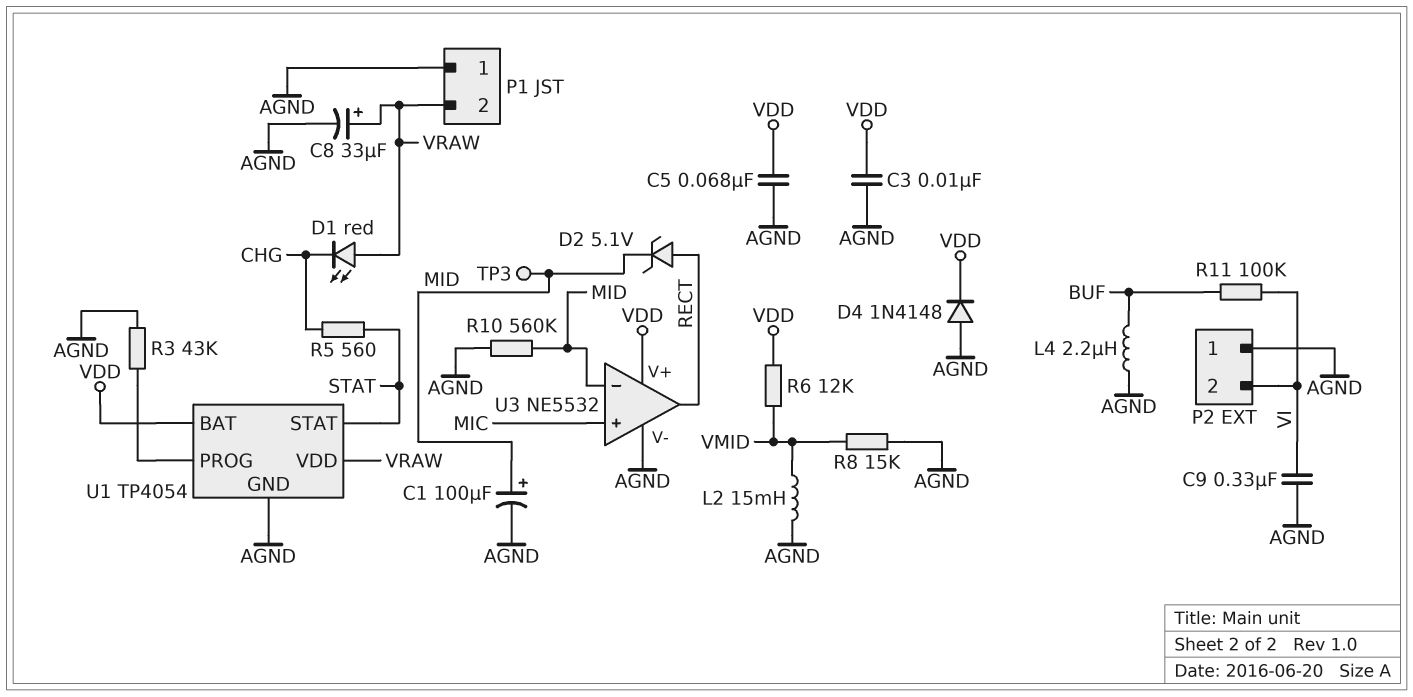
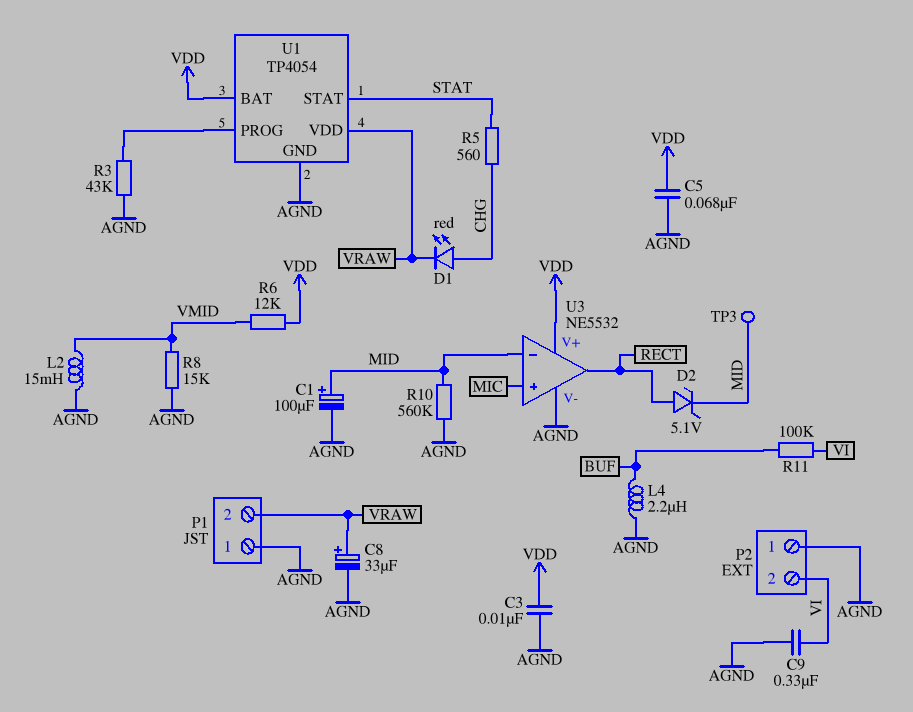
D1: LED red (A VRAW, K CHG) -> LED red (A CHG, K VRAW)
D4: diode 1N4148 (A AGND, K VDD) -> none

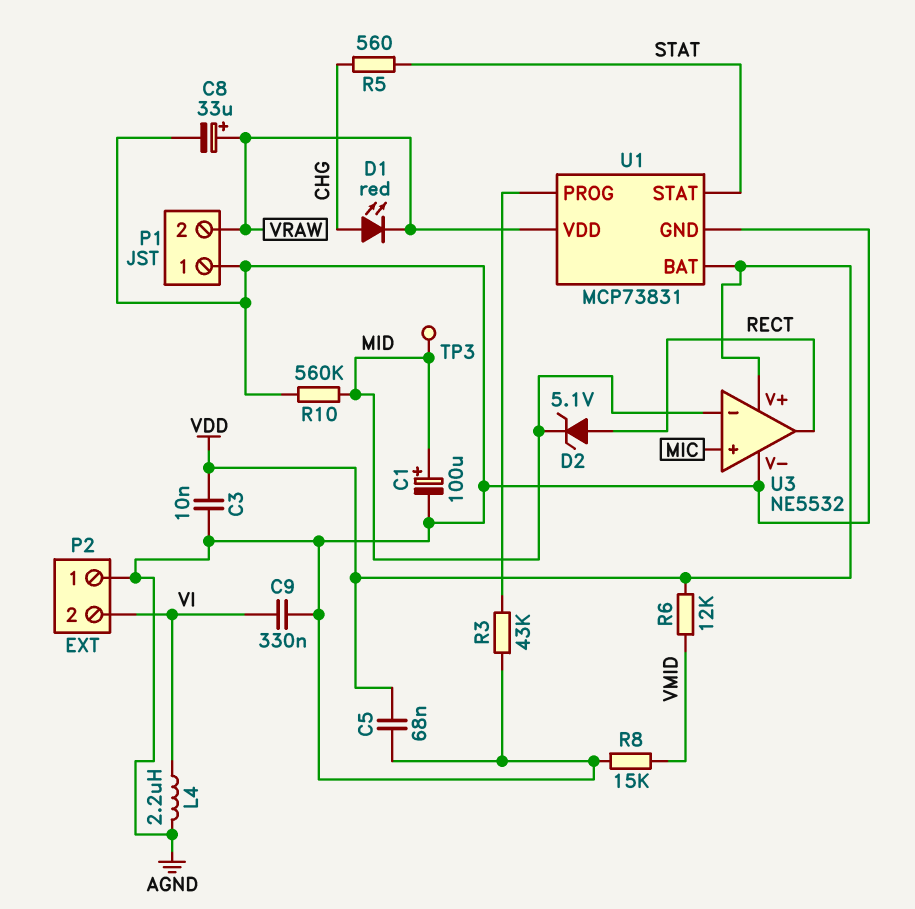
L2: 15mH (AGND, VMID) -> none
L4: 2.2uH (AGND, BUF) -> 2.2uH (AGND, VI)
R11: 100k (BUF, VI) -> none
U1: TP4054 -> MCP73831

